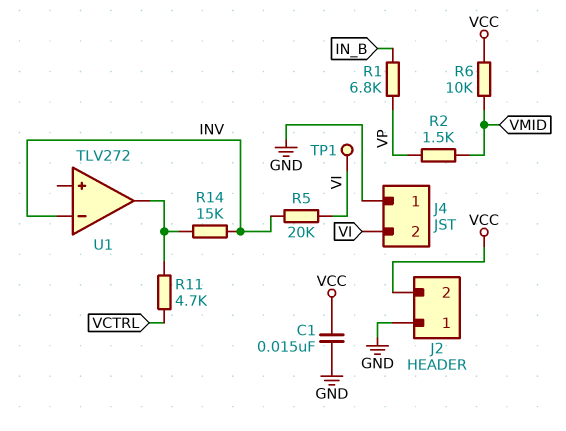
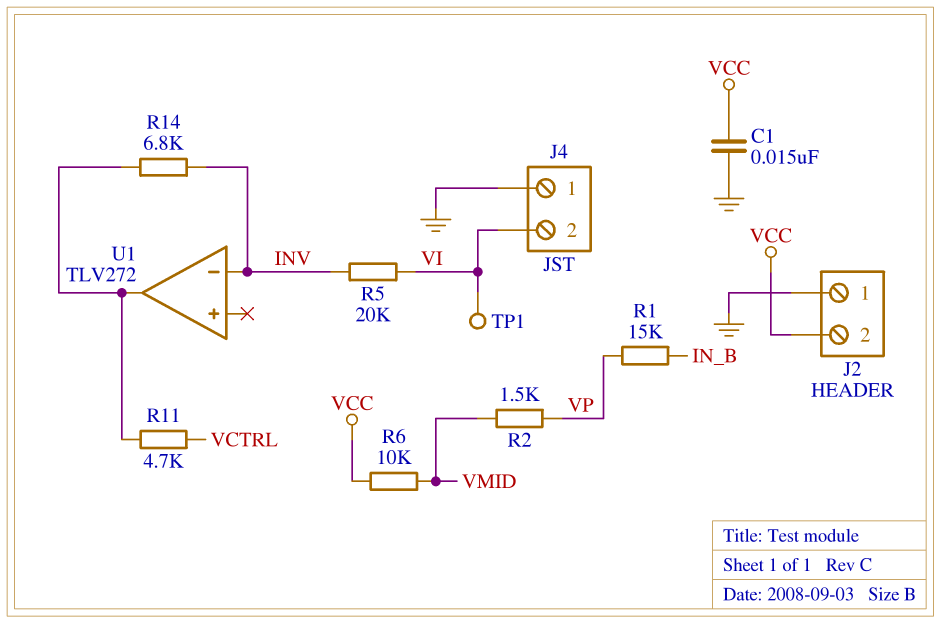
R1: 6.8k (IN_B, VP) -> 15k (IN_B, VP)
R14: 15k (INV, U1/out) -> 6.8k (INV, U1/out)

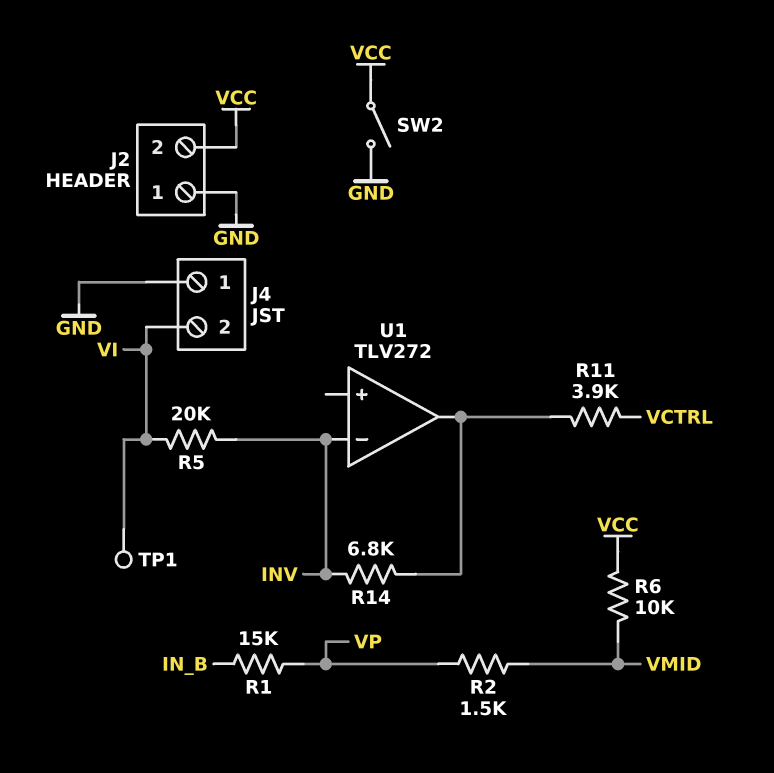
C1: 15nF (GND, VCC) -> none
R11: 4.7k (U1/out, VCTRL) -> 3.9k (U1/out, VCTRL)
SW2: none -> switch (GND, VCC)

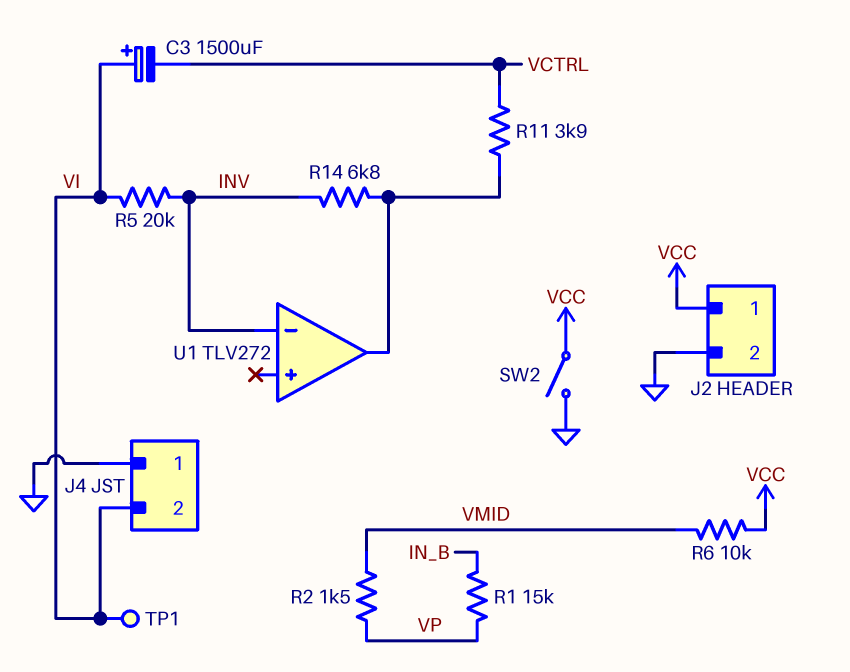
C3: none -> 1500uF (plus VI, minus VCTRL)
J2 pin 1: GND -> VCC
J2 pin 2: VCC -> GND

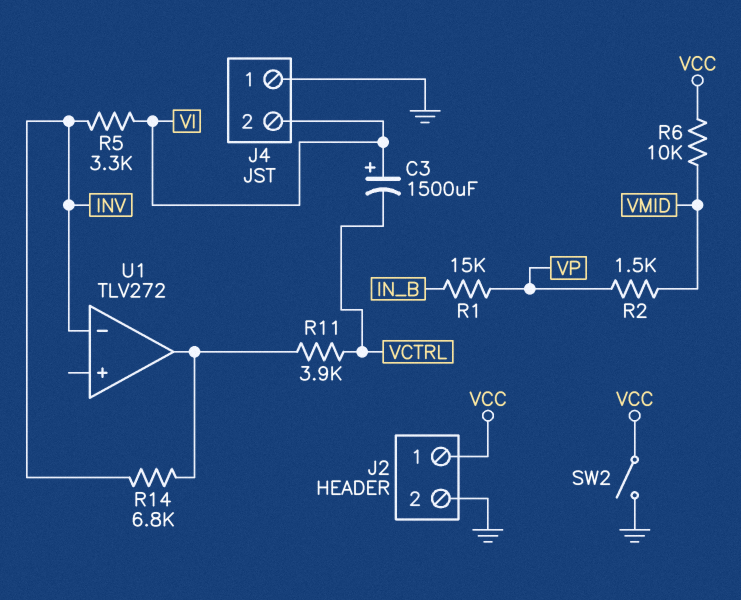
R5: 20k (INV, VI) -> 3.3k (INV, VI)
TP1: test point (VI) -> none

